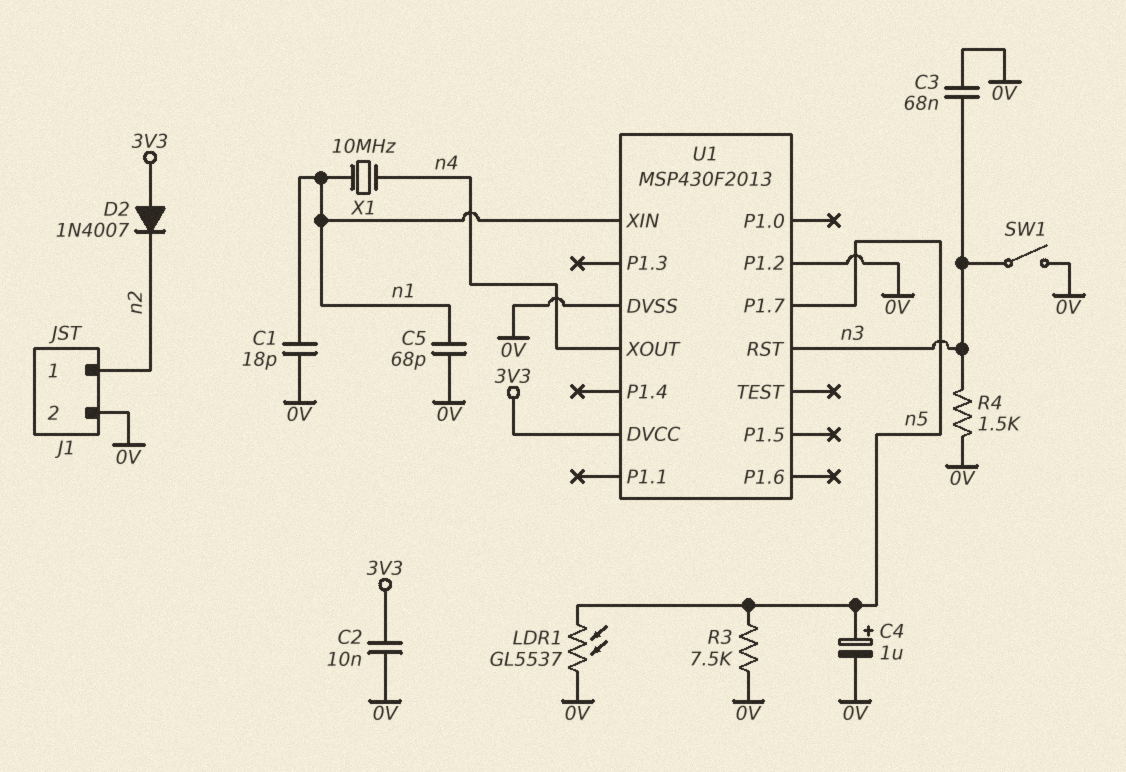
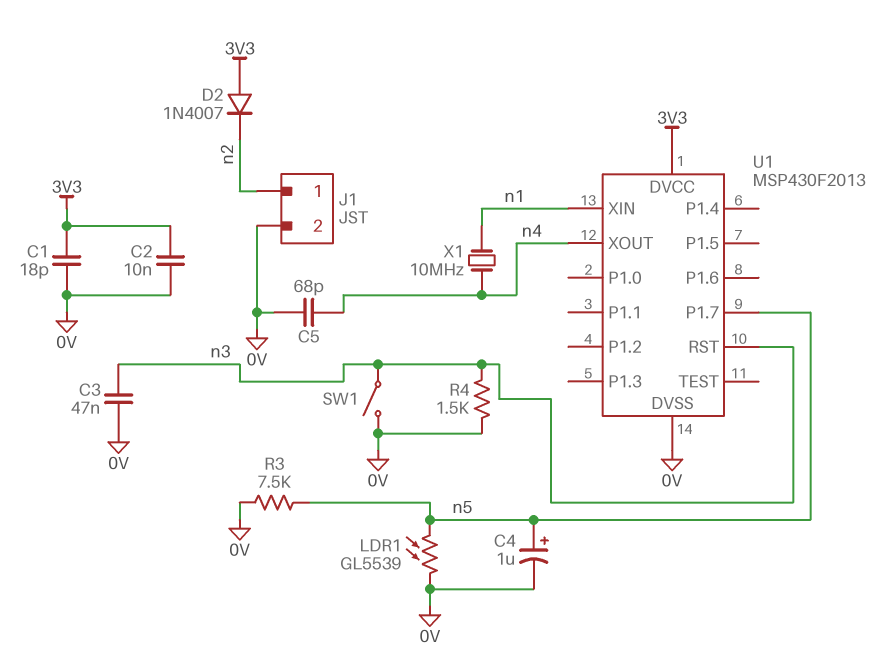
C1: 18pF (0V, n1) -> 18pF (0V, 3V3)
C3: 68nF (0V, n3) -> 47nF (0V, n3)
C5: 68pF (0V, n1) -> 68pF (0V, n4)
LDR1: GL5537 (0V, n5) -> GL5539 (0V, n5)
U1 pin P1.2: 0V -> none

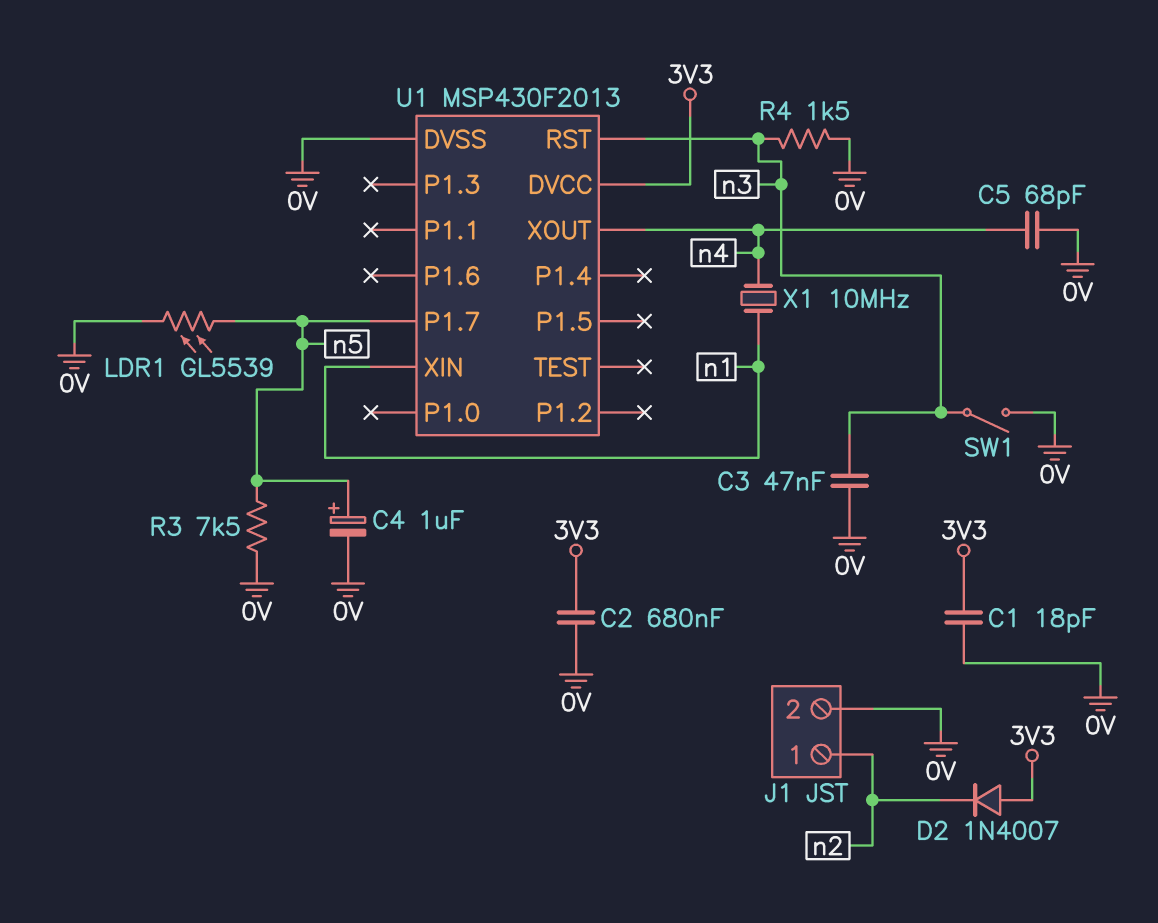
C2: 10nF (0V, 3V3) -> 680nF (0V, 3V3)

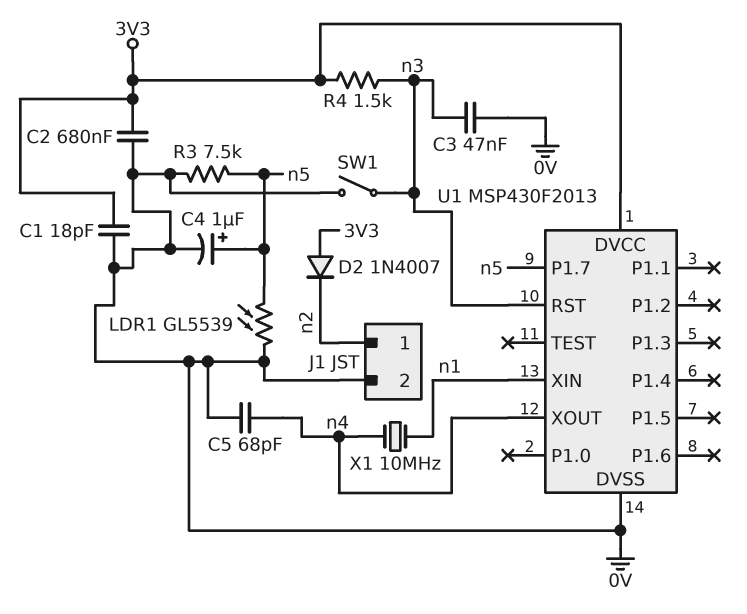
R4: 1.5k (0V, n3) -> 1.5k (3V3, n3)

